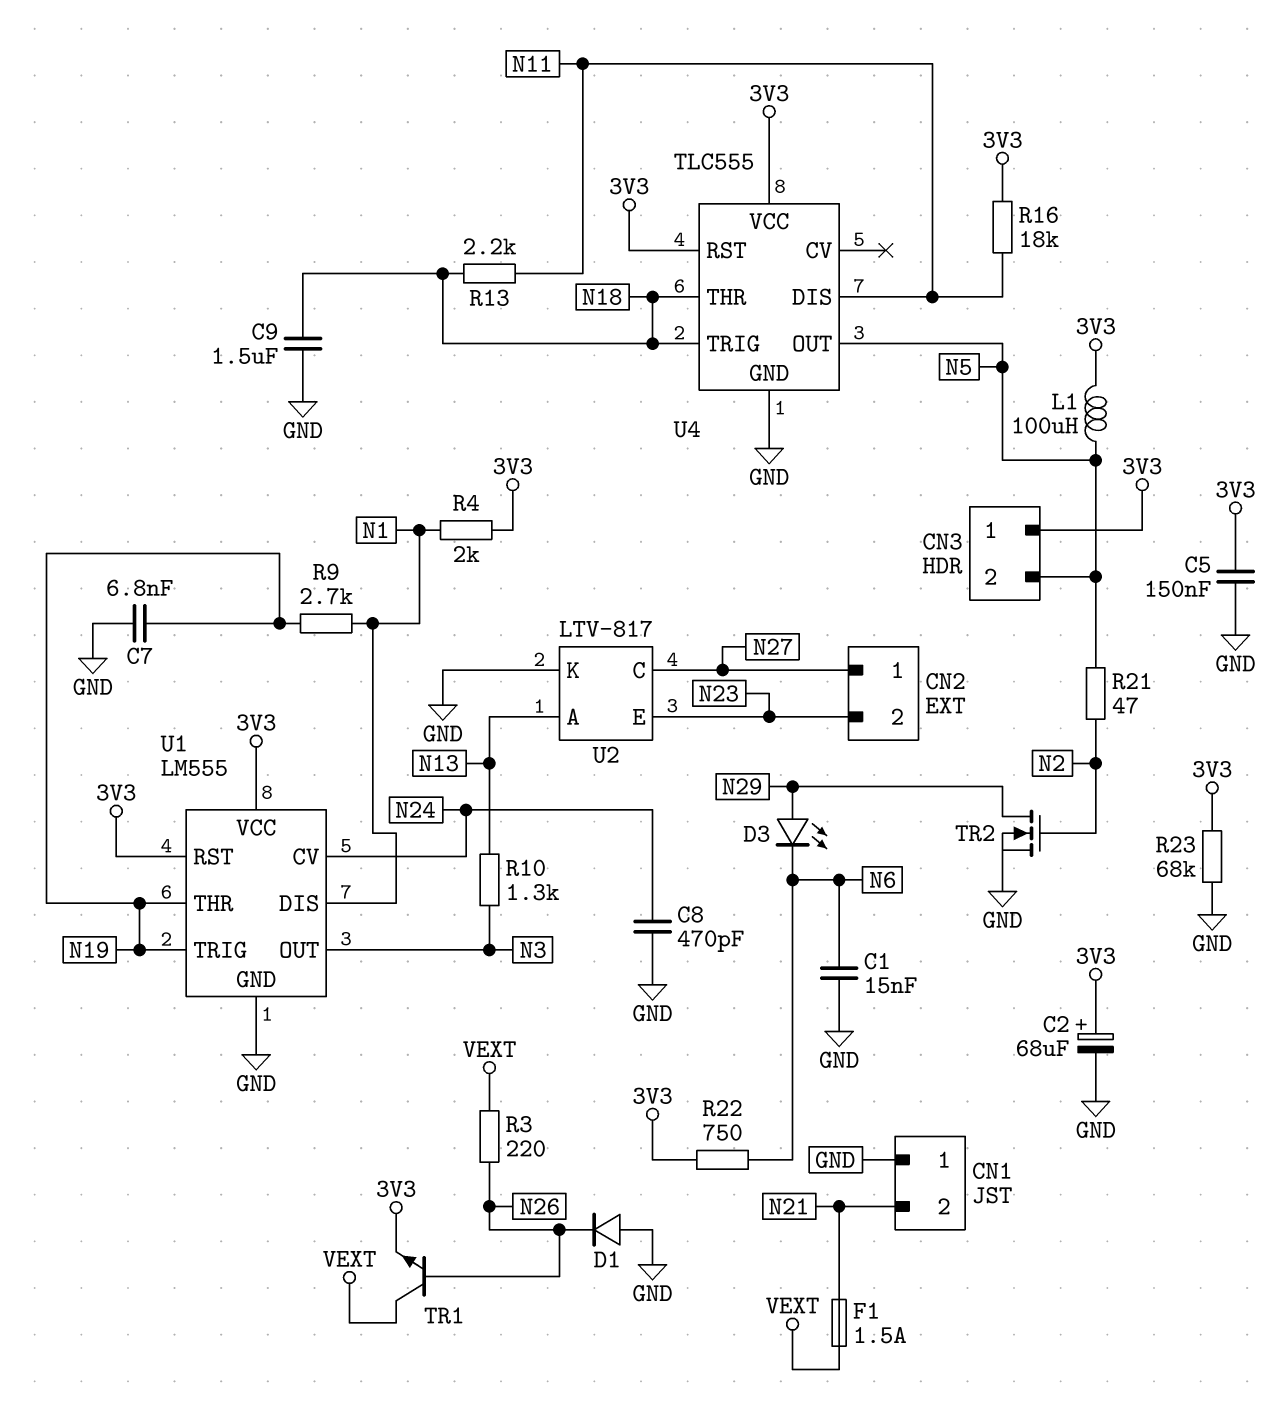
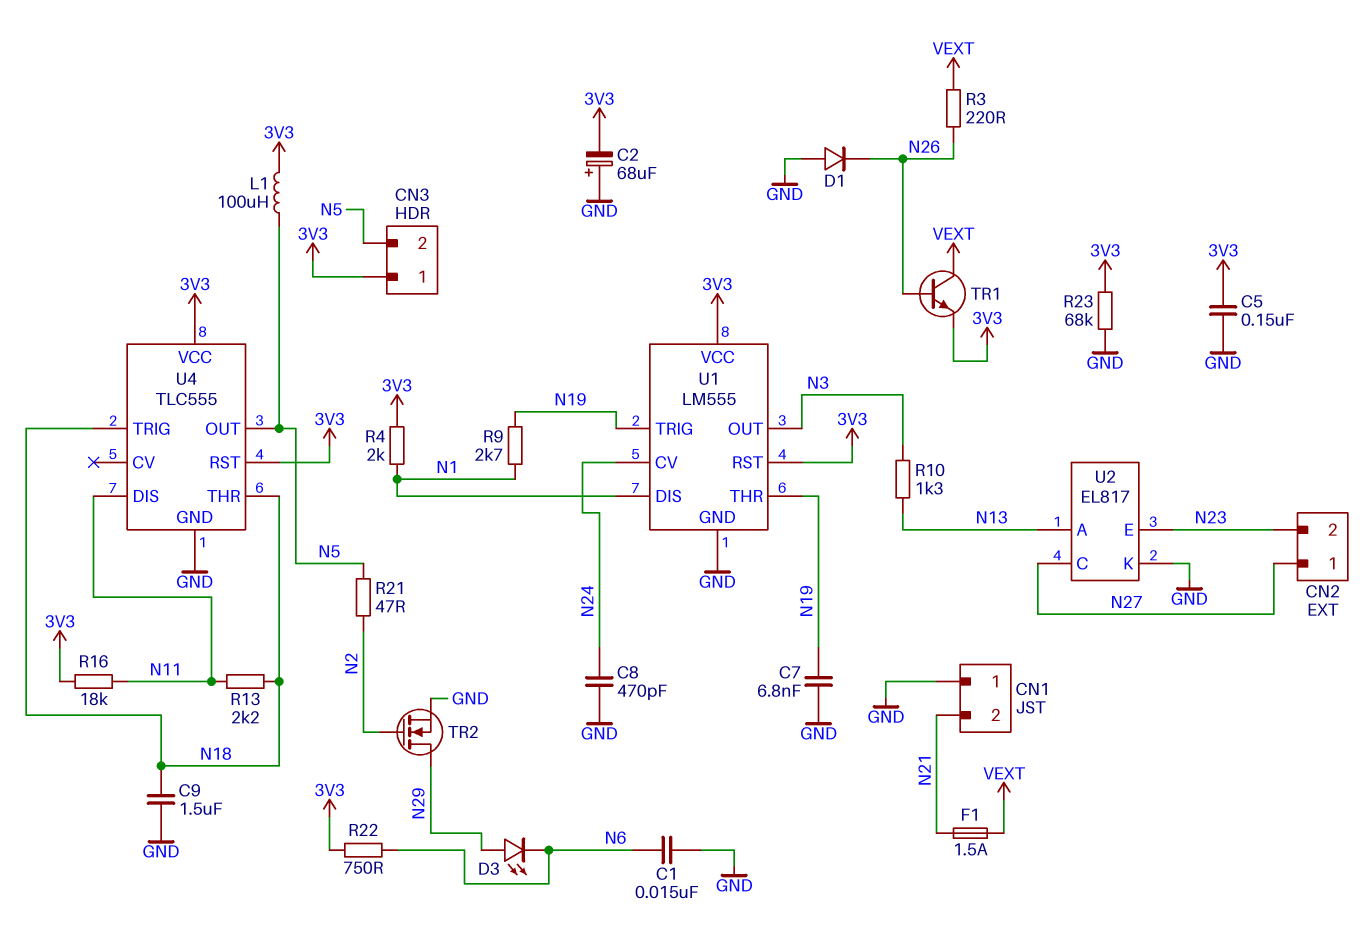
C2: 68uF (plus 3V3, minus GND) -> 68uF (plus GND, minus 3V3)
U2: LTV-817 -> EL817

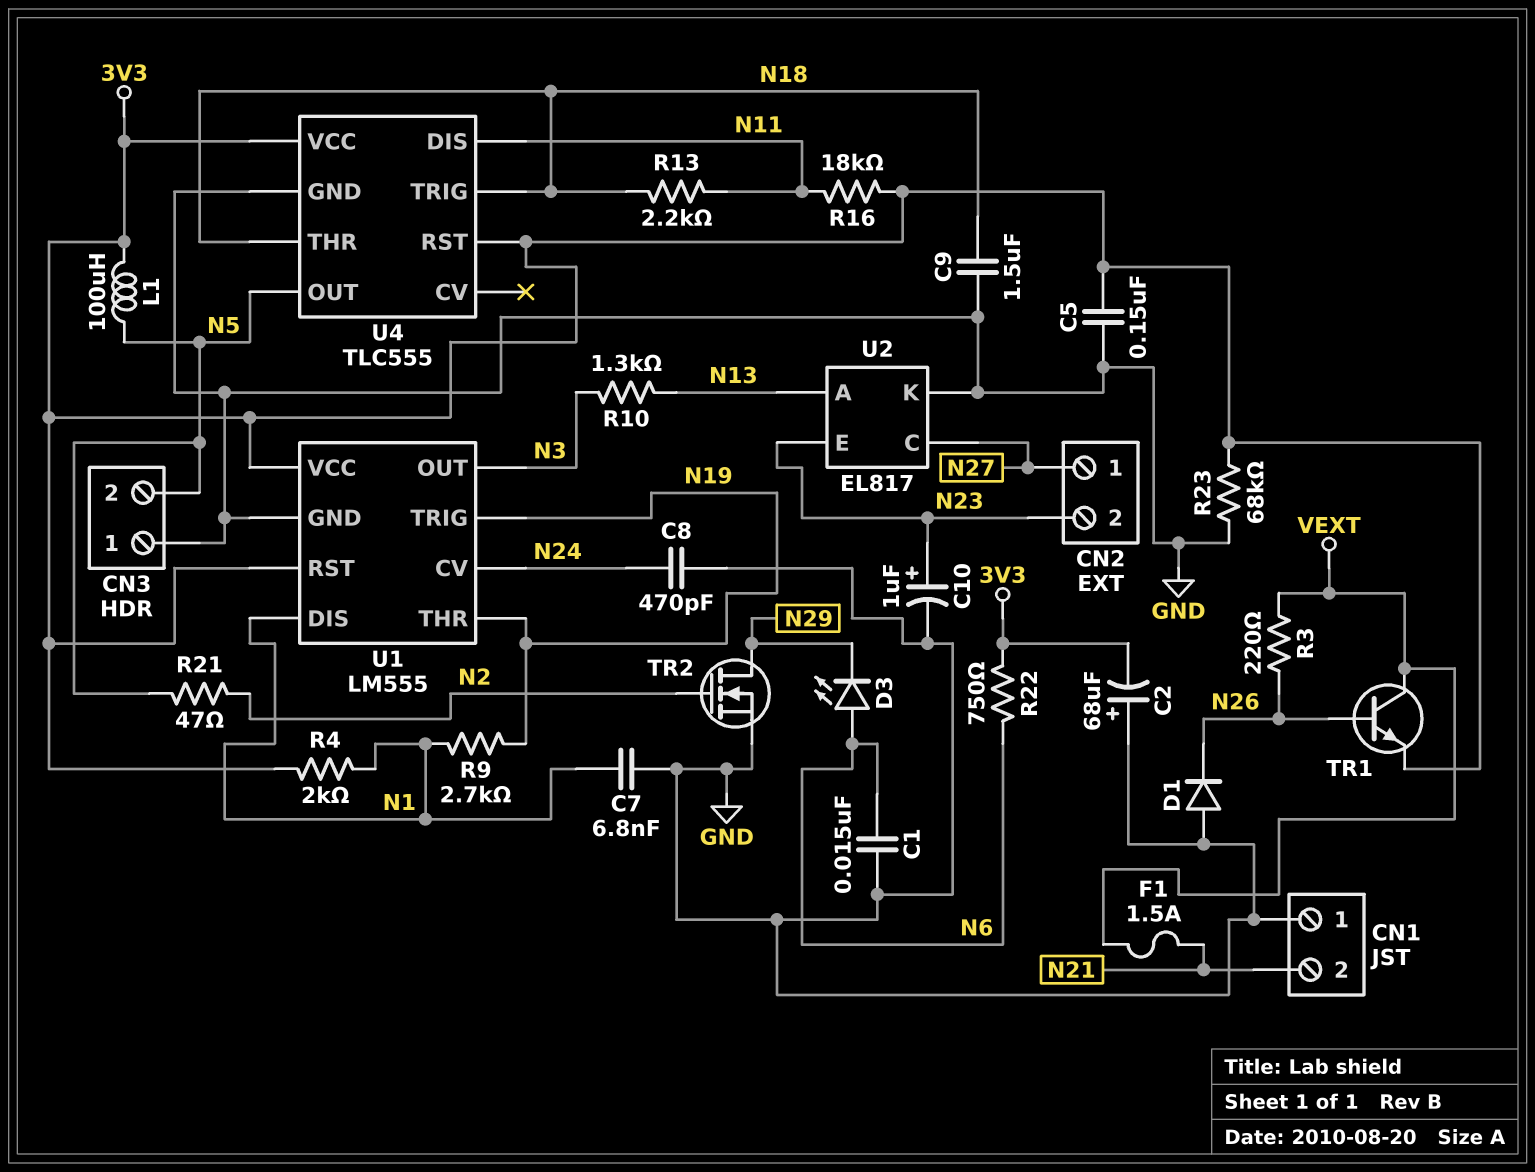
C7: 6.8nF (GND, N19) -> 6.8nF (GND, N1)
C10: none -> 1uF (plus N23, minus GND)
CN3 pin 1: 3V3 -> GND
D3: LED (A N29, K N6) -> LED (A N6, K N29)

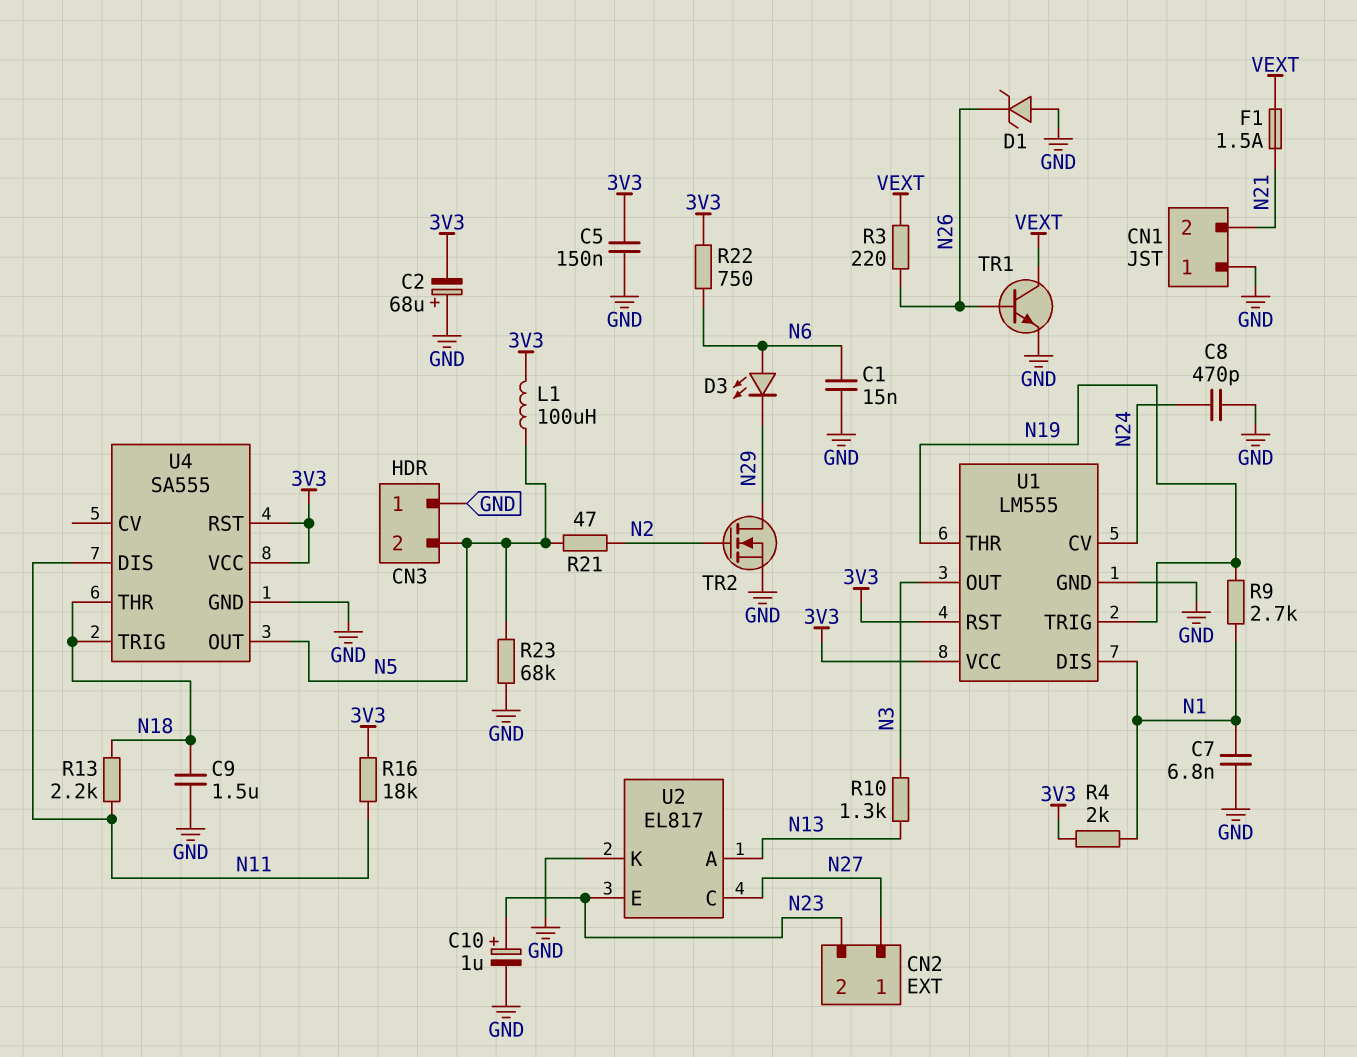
D1: diode (A GND, K N26) -> zener (A GND, K N26)
R23: 68k (3V3, GND) -> 68k (GND, N5)
TR1: NPN (B N26, C VEXT, E 3V3) -> NPN (B N26, C VEXT, E GND)
U4: TLC555 -> SA555

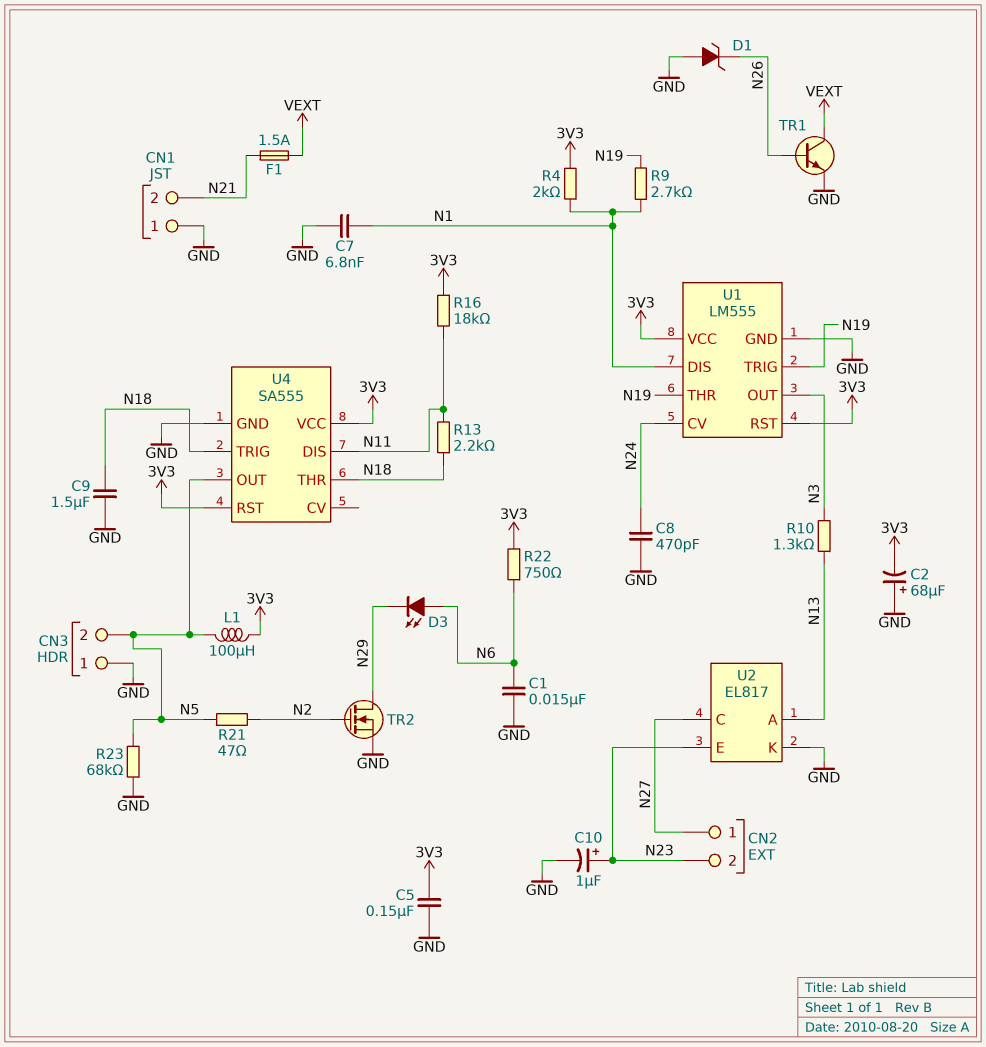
R3: 220 (N26, VEXT) -> none

